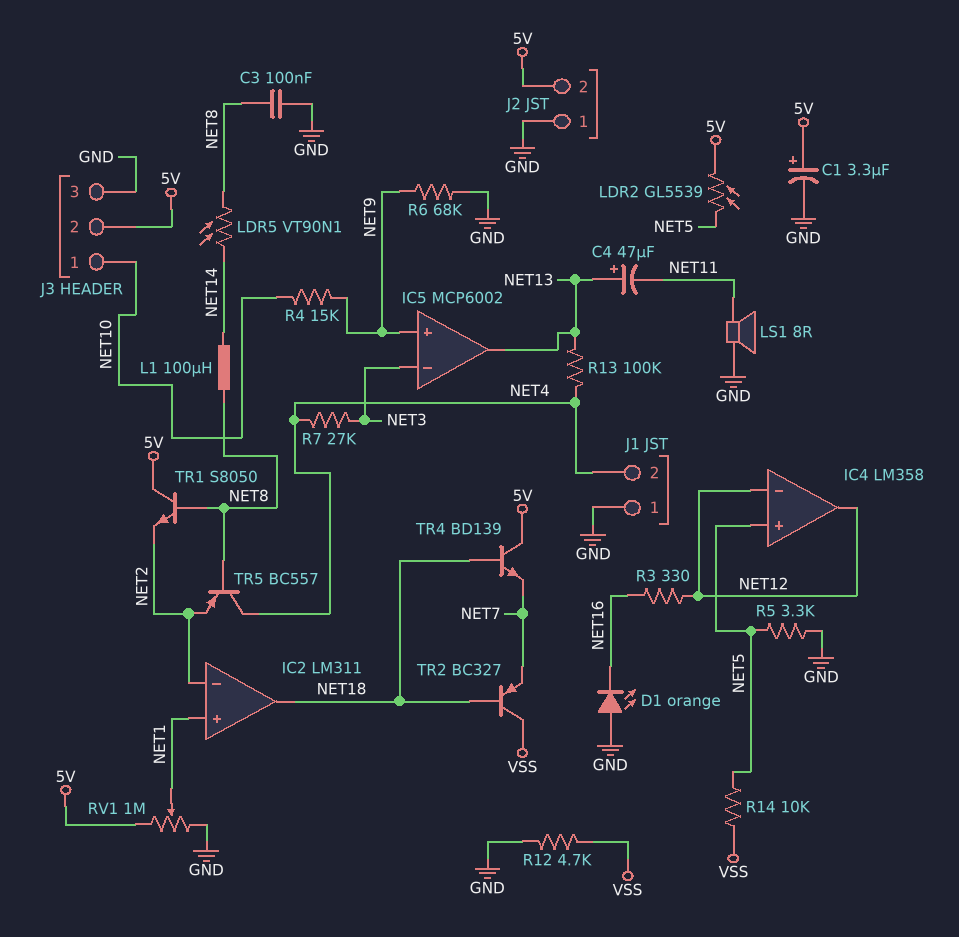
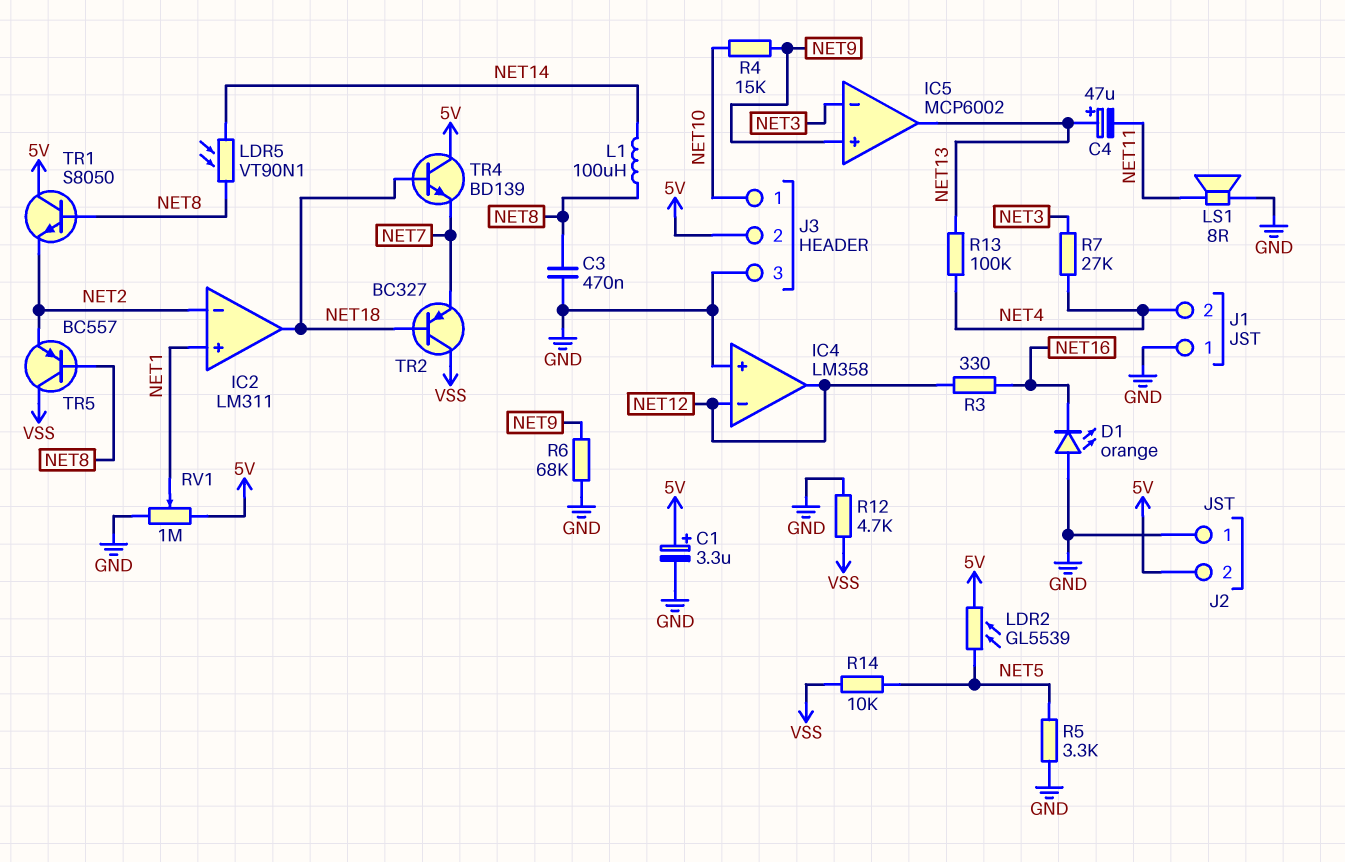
C3: 100nF (GND, NET8) -> 470nF (GND, NET8)
IC4 pin in+: NET5 -> GND
TR5: PNP BC557 (B NET8, C NET4, E NET2) -> PNP BC557 (B NET8, C VSS, E NET2)

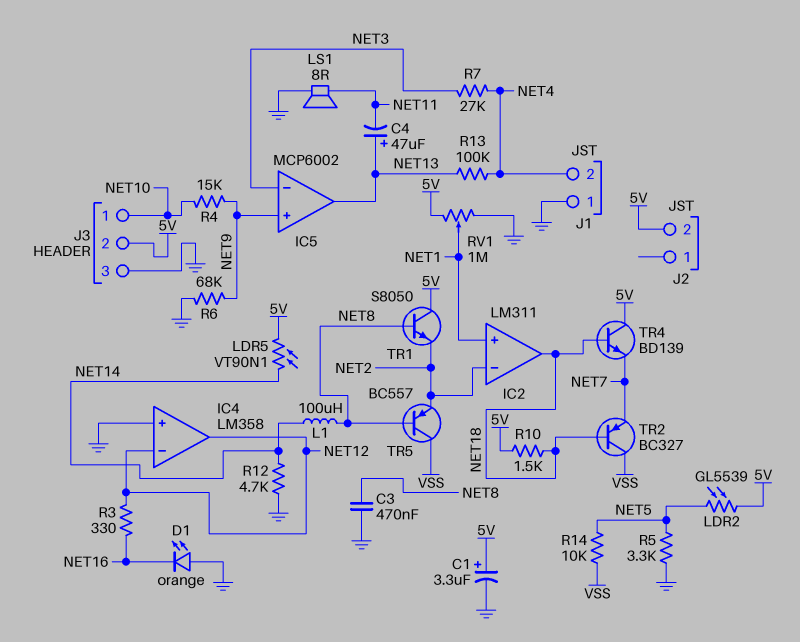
J2 pin 1: GND -> none
LDR5: VT90N1 (NET8, NET14) -> VT90N1 (5V, NET14)
R10: none -> 1.5k (5V, NET18)
R12: 4.7k (GND, VSS) -> 4.7k (GND, NET14)

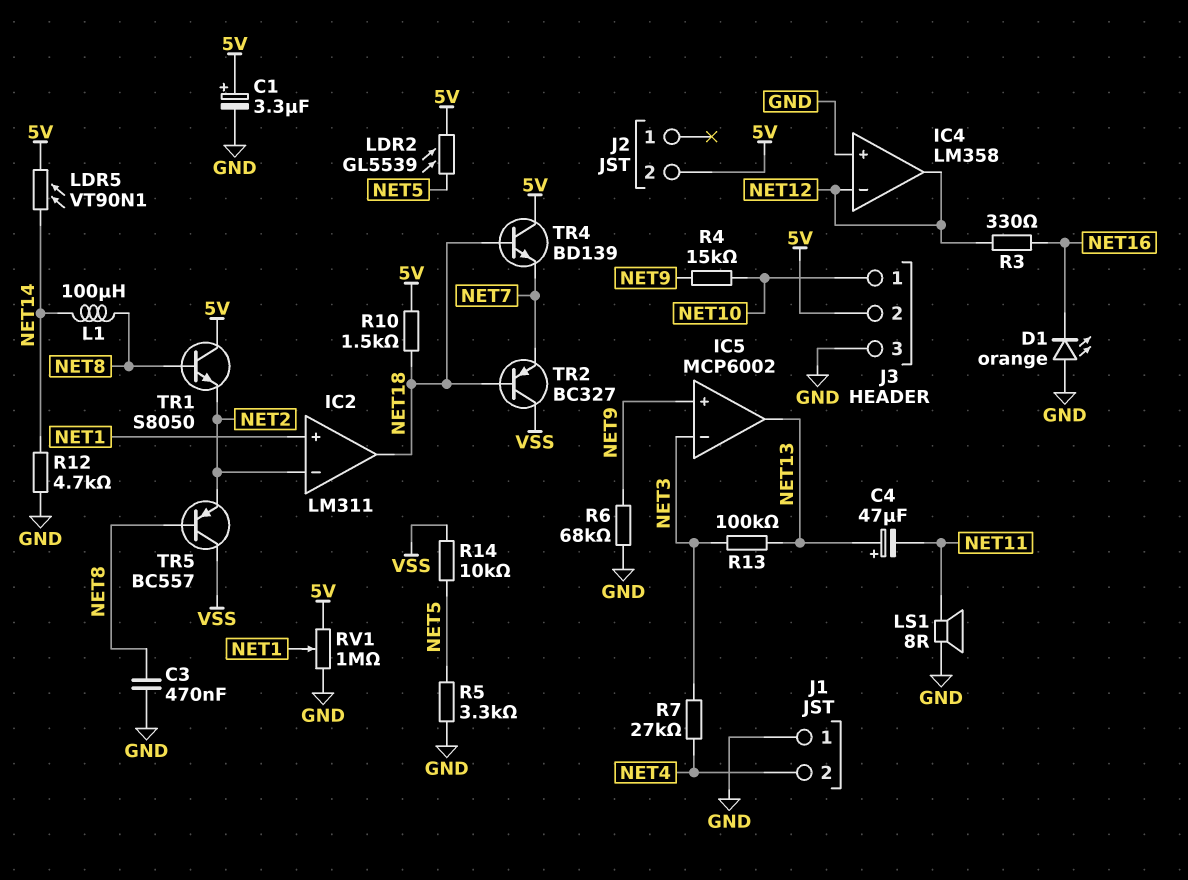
R13: 100k (NET4, NET13) -> 100k (NET3, NET13)

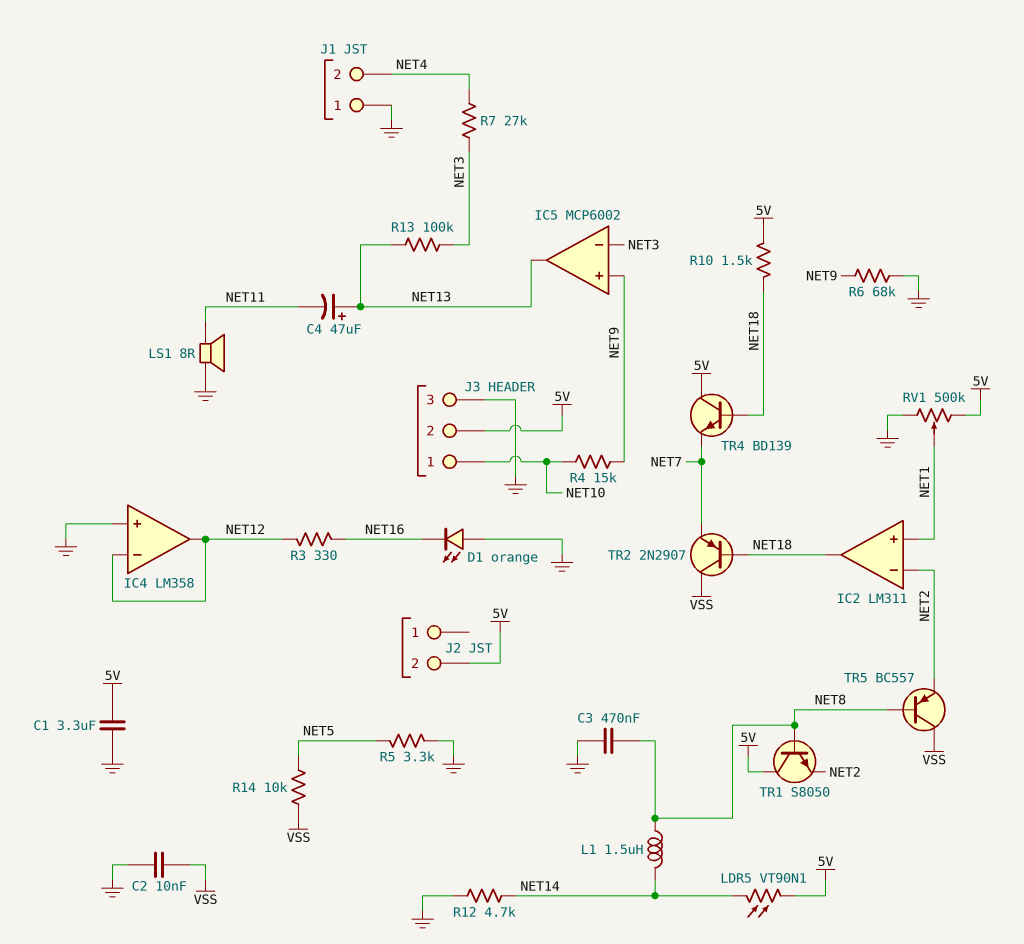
C1: 3.3uF (plus 5V, minus GND) -> 3.3uF (5V, GND)
C2: none -> 10nF (GND, VSS)
L1: 100uH (NET8, NET14) -> 1.5uH (NET8, NET14)
LDR2: GL5539 (5V, NET5) -> none
RV1: 1M (5V, GND, wiper NET1) -> 500k (5V, GND, wiper NET1)
TR2: PNP BC327 (B NET18, C VSS, E NET7) -> PNP 2N2907 (B NET18, C VSS, E NET7)

